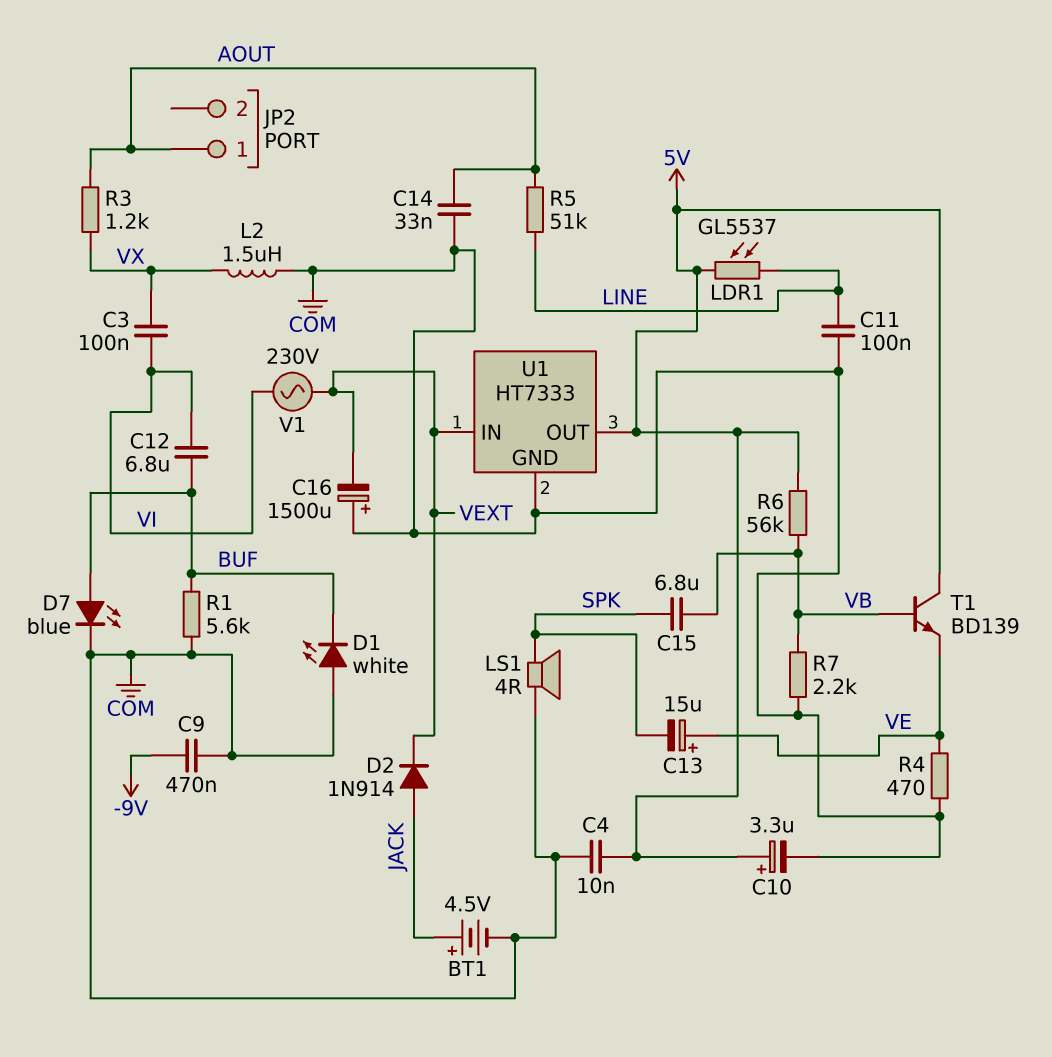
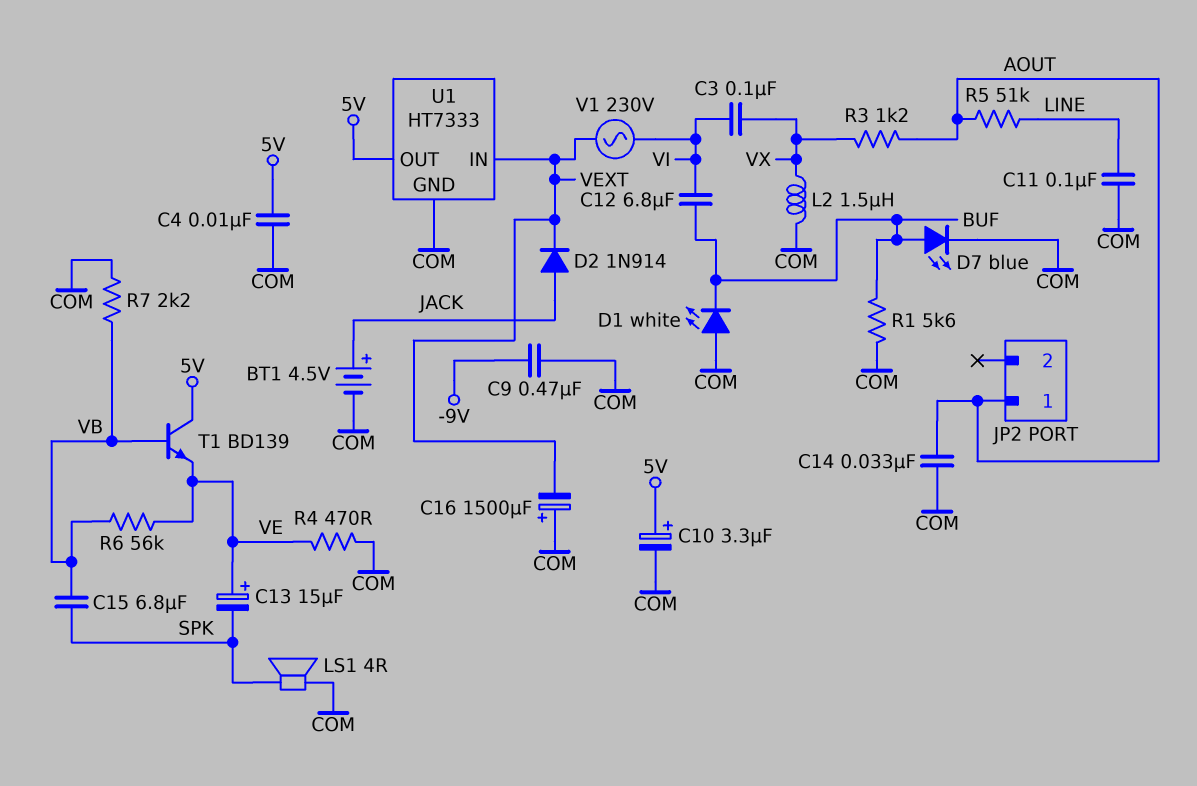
LDR1: GL5537 (5V, LINE) -> none
R6: 56k (5V, VB) -> 56k (VB, VE)

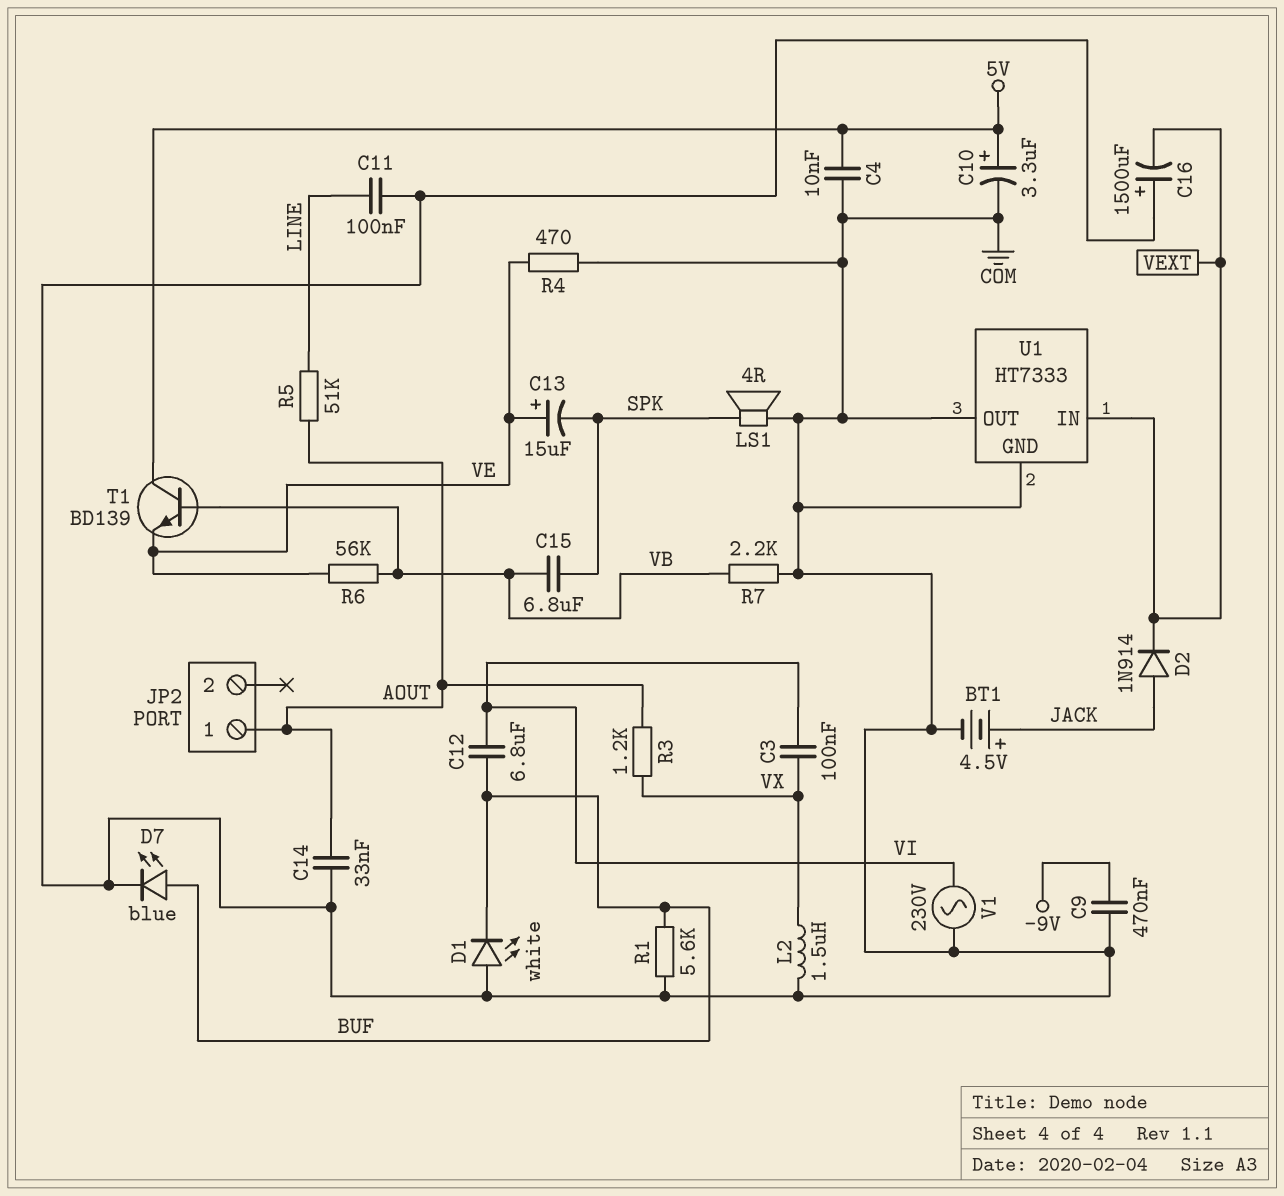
U1 pin OUT: 5V -> COM
V1: AC 230V (VEXT, VI) -> AC 230V (COM, VI)

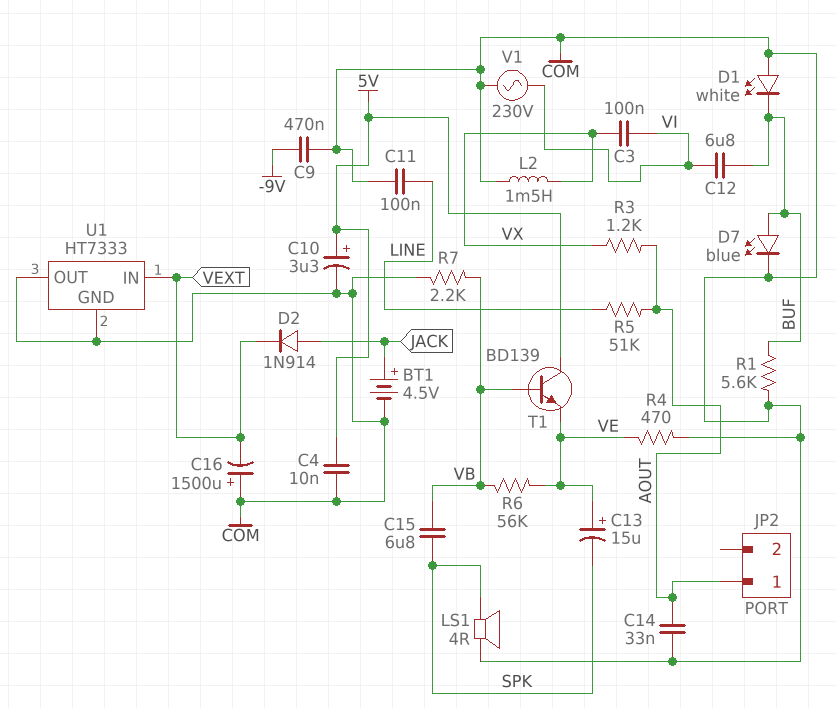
L2: 1.5uH (COM, VX) -> 1.5mH (COM, VX)

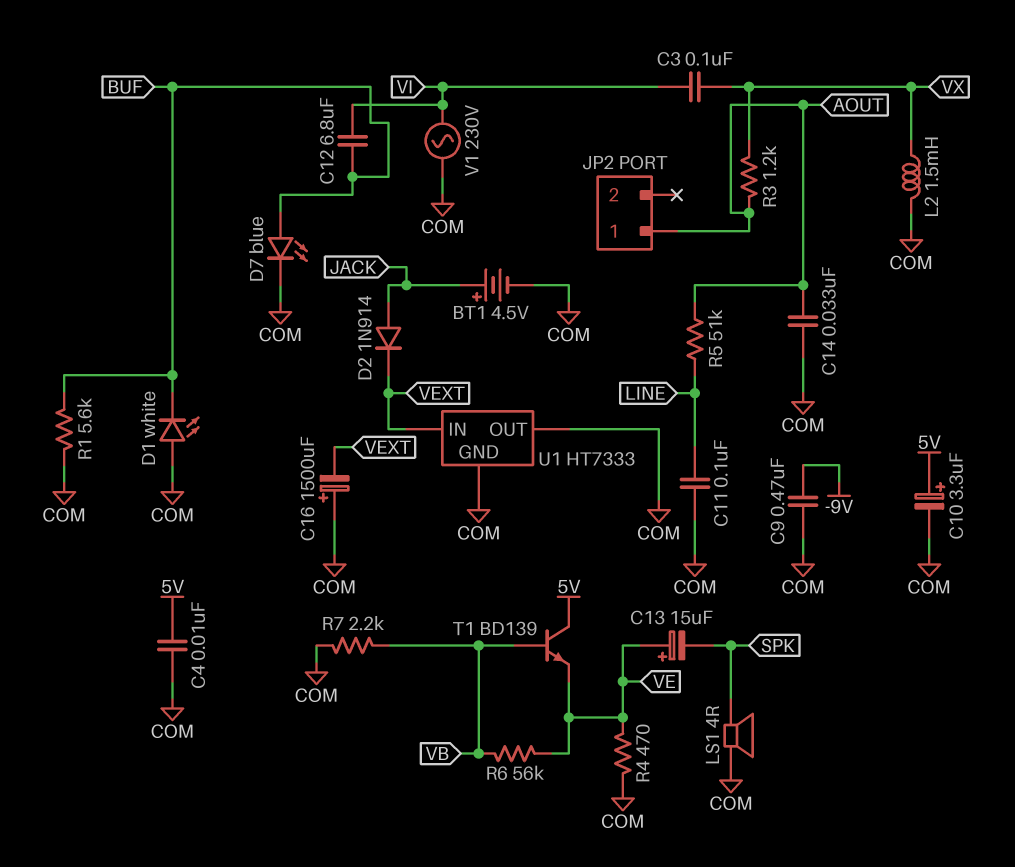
C15: 6.8uF (SPK, VB) -> none

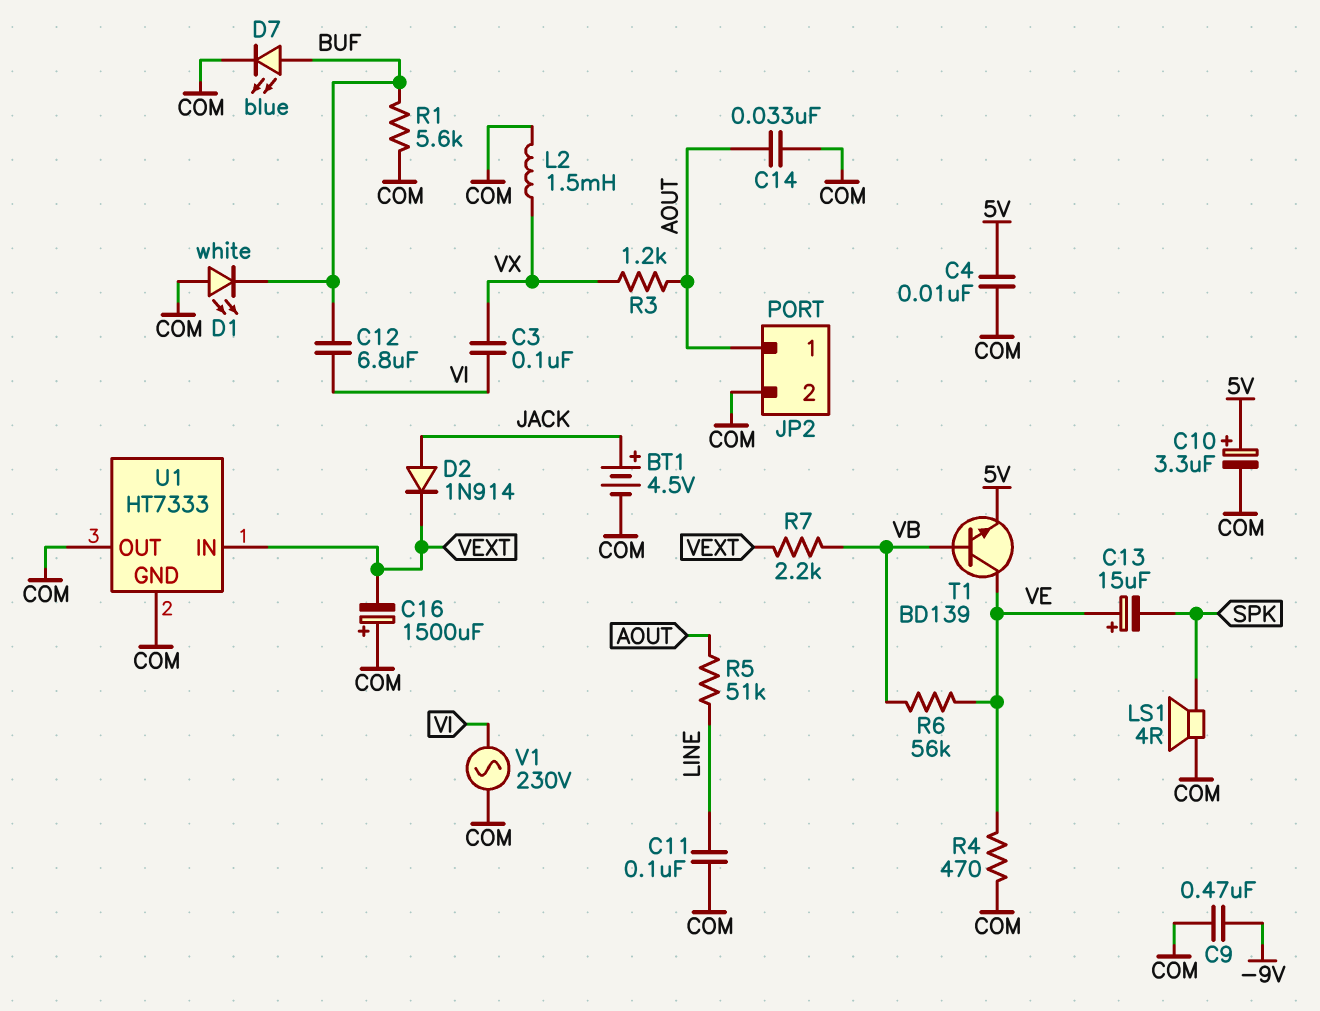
JP2 pin 2: none -> COM
R7: 2.2k (COM, VB) -> 2.2k (VB, VEXT)
T1: NPN BD139 (B VB, C 5V, E VE) -> NPN BD139 (B VB, C VE, E 5V)

